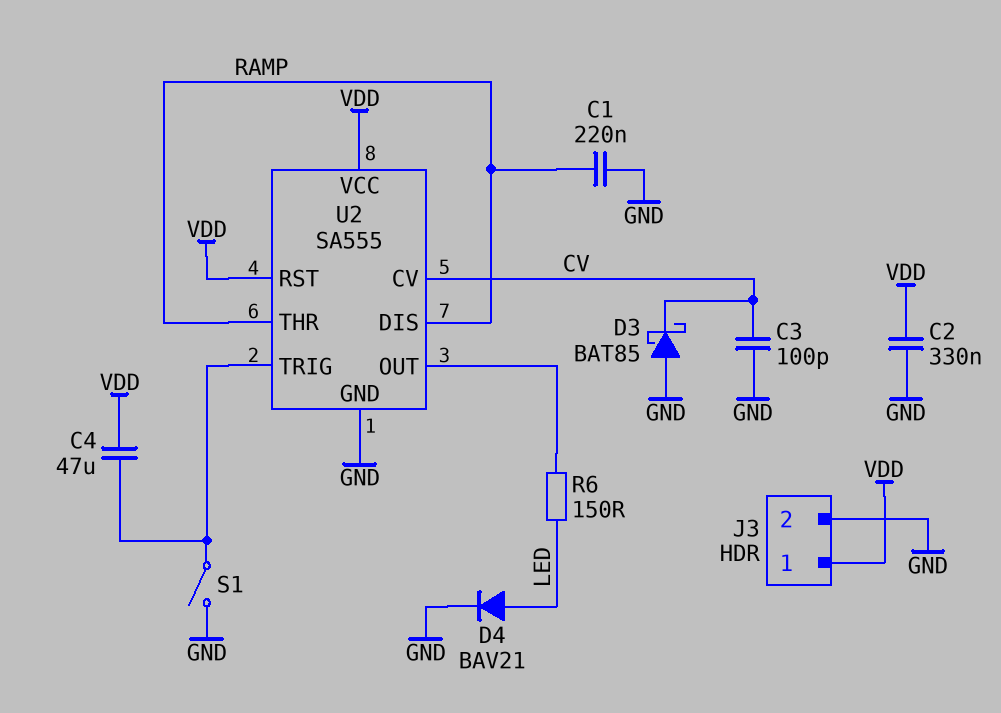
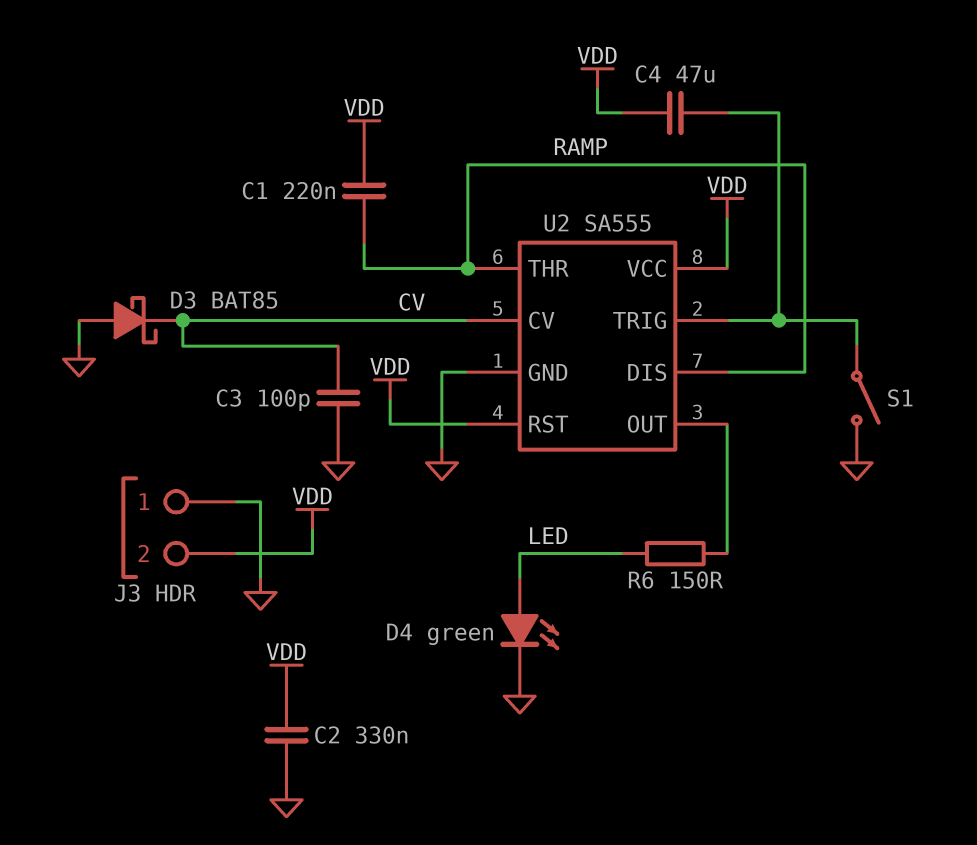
C1: 220nF (GND, RAMP) -> 220nF (RAMP, VDD)
D4: diode BAV21 (A LED, K GND) -> LED green (A LED, K GND)
J3 pin 1: VDD -> GND
J3 pin 2: GND -> VDD

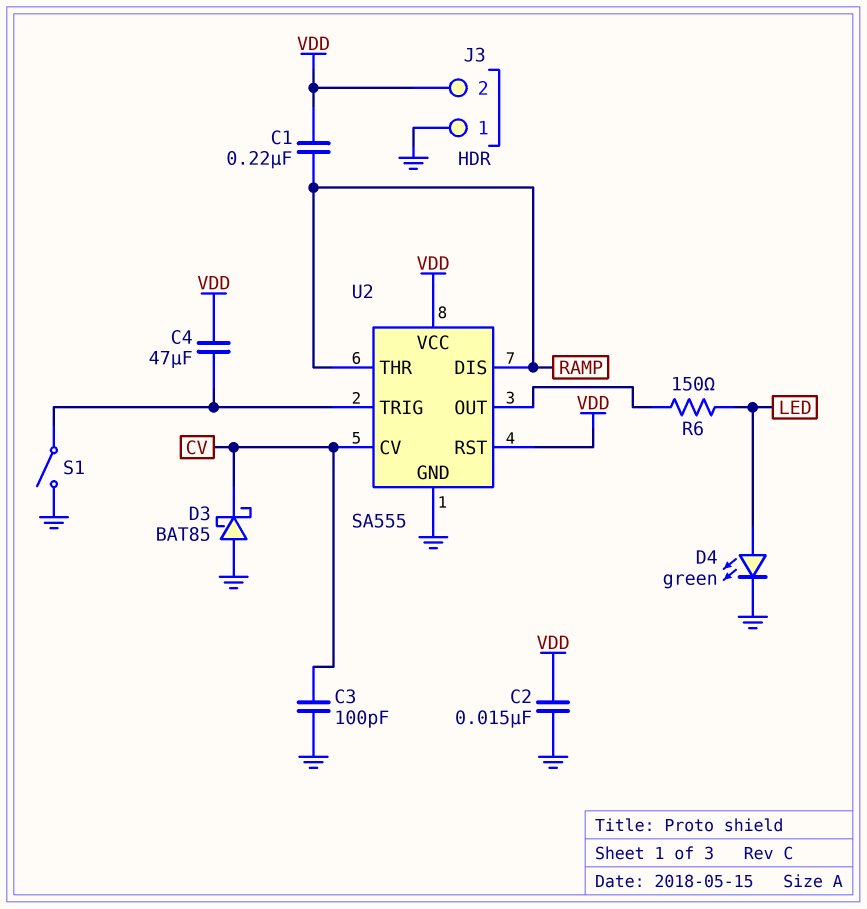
C2: 330nF (GND, VDD) -> 15nF (GND, VDD)

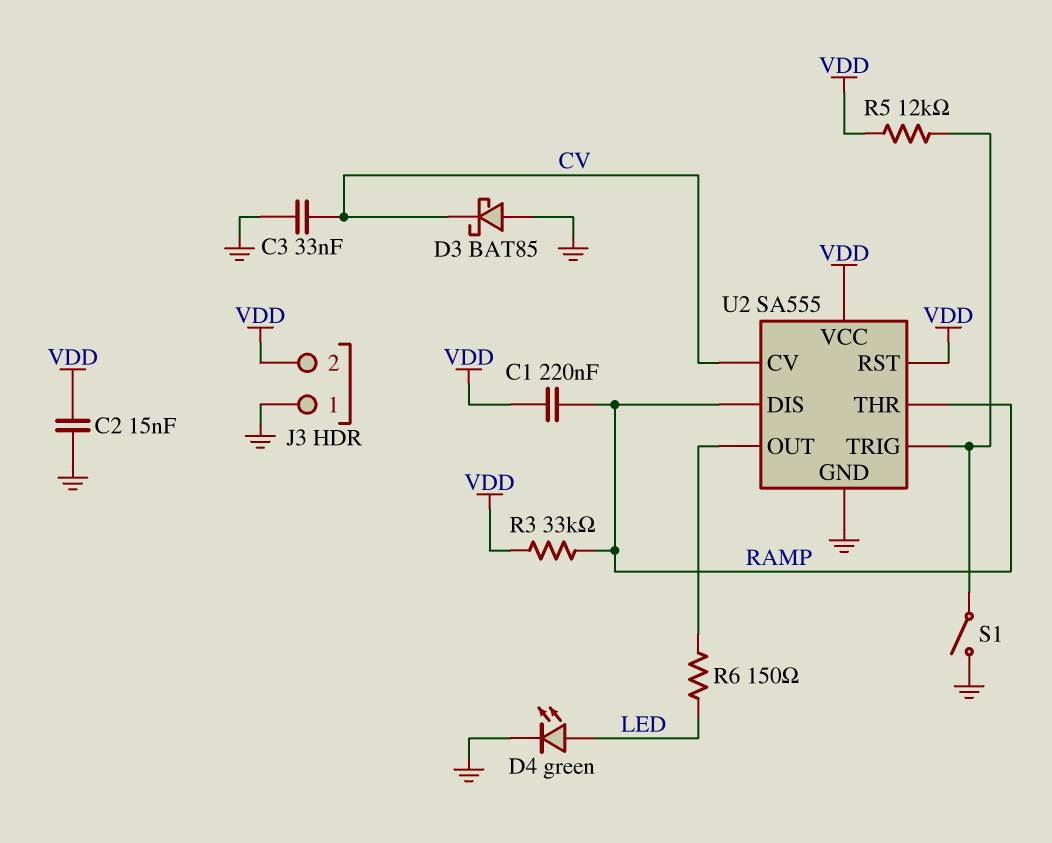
C3: 100pF (CV, GND) -> 33nF (CV, GND)
C4: 47uF (U2/TRIG, VDD) -> none
R3: none -> 33k (RAMP, VDD)
R5: none -> 12k (U2/TRIG, VDD)

